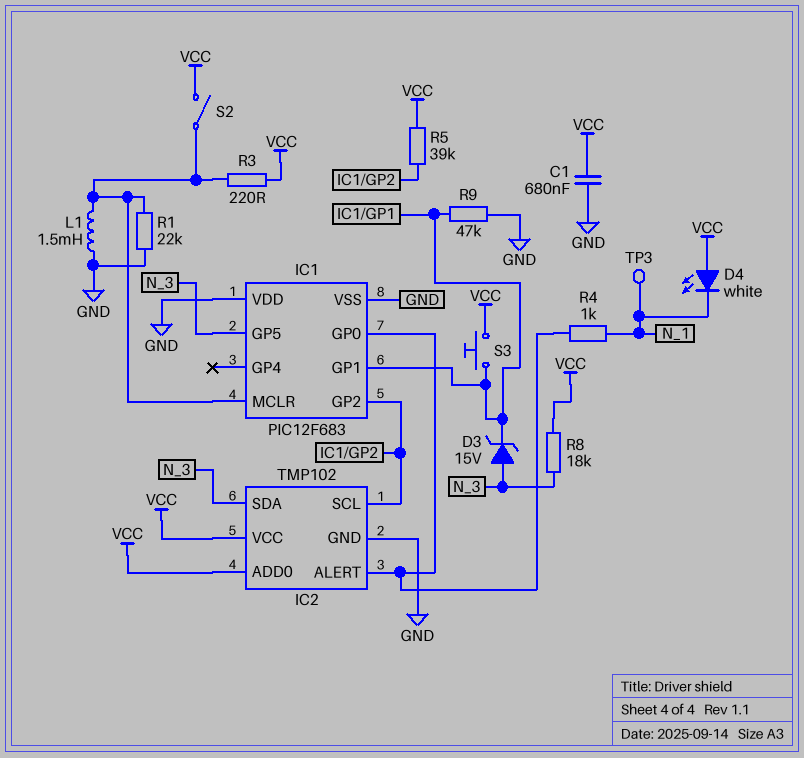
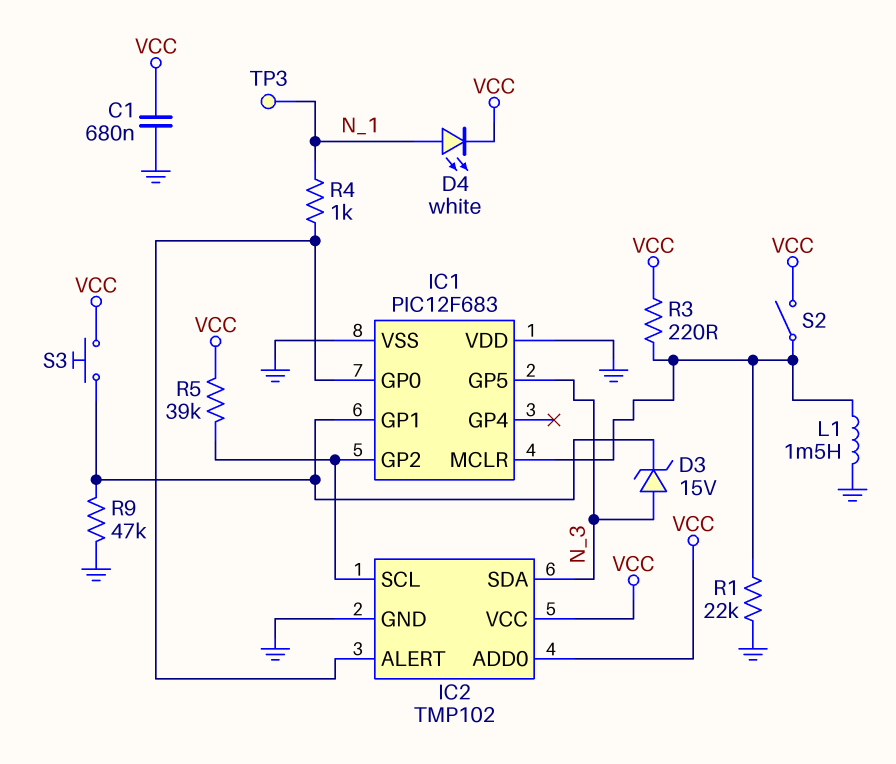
D4: LED white (A VCC, K N_1) -> LED white (A N_1, K VCC)
R8: 18k (N_3, VCC) -> none

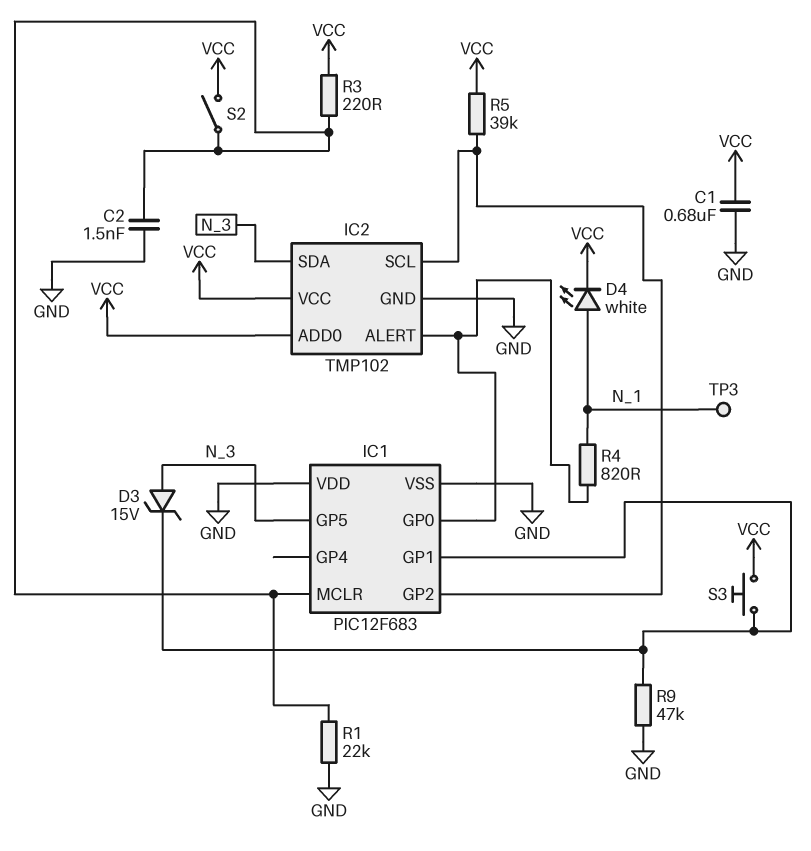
C2: none -> 1.5nF (GND, IC1/MCLR)
L1: 1.5mH (GND, IC1/MCLR) -> none
R4: 1k (IC1/GP0, N_1) -> 820 (IC1/GP0, N_1)

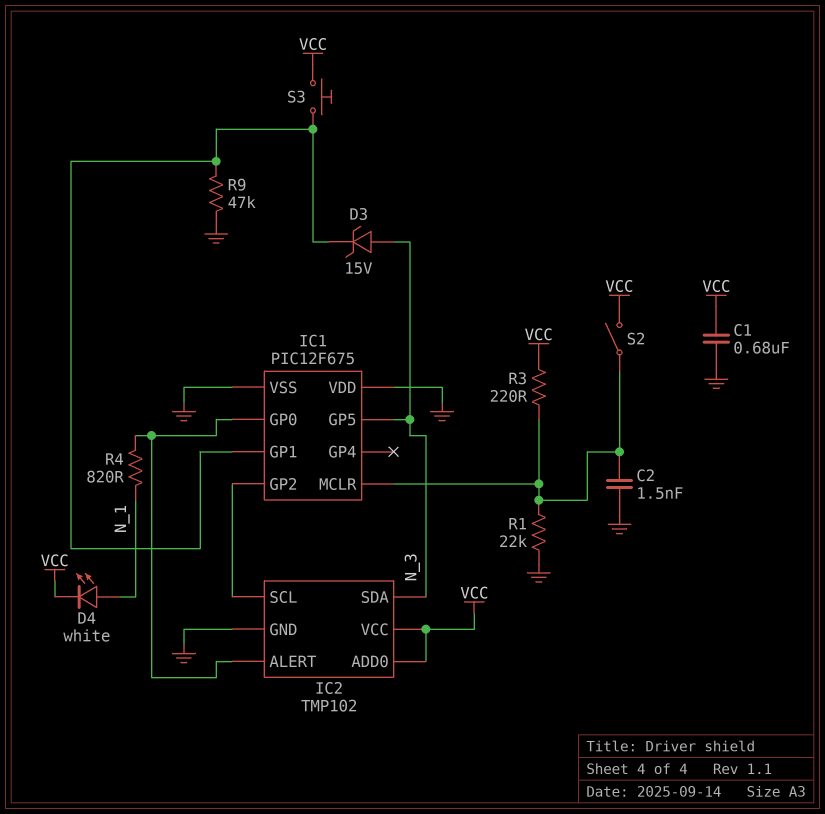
IC1: PIC12F683 -> PIC12F675
R5: 39k (IC1/GP2, VCC) -> none
TP3: test point (N_1) -> none

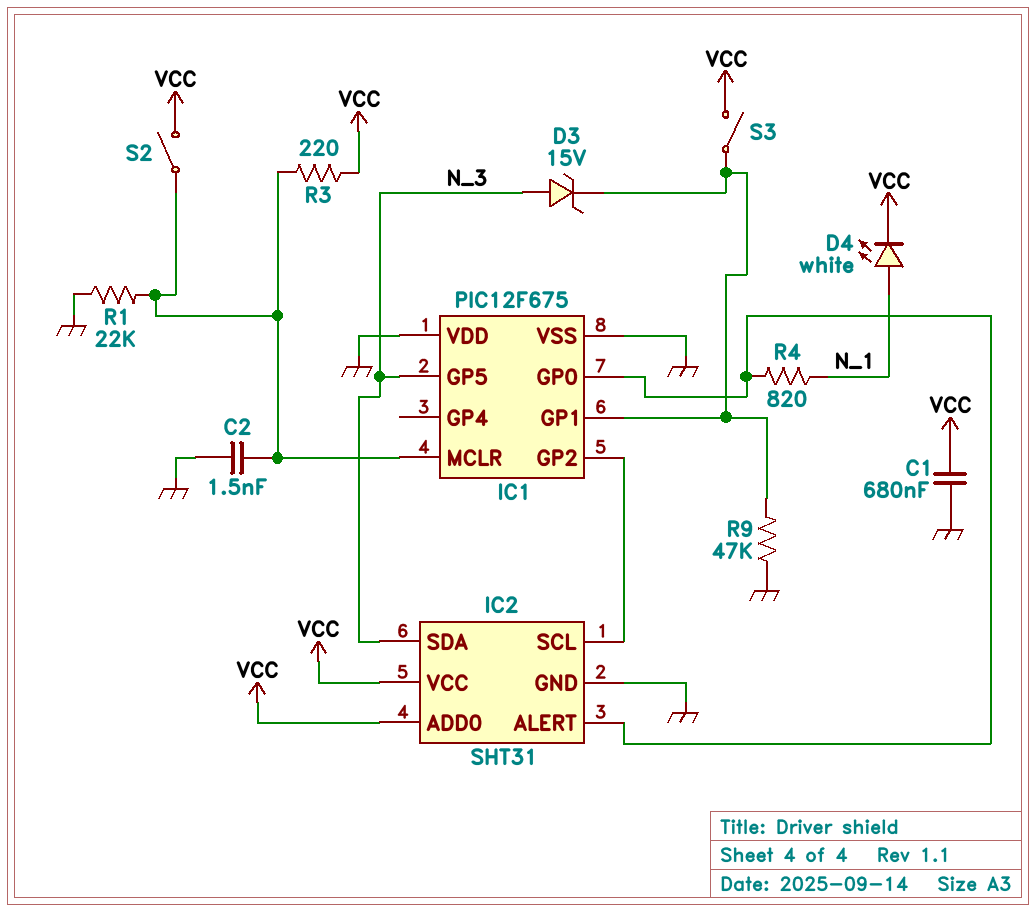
IC2: TMP102 -> SHT31
S3: button (IC1/GP1, VCC) -> switch (IC1/GP1, VCC)

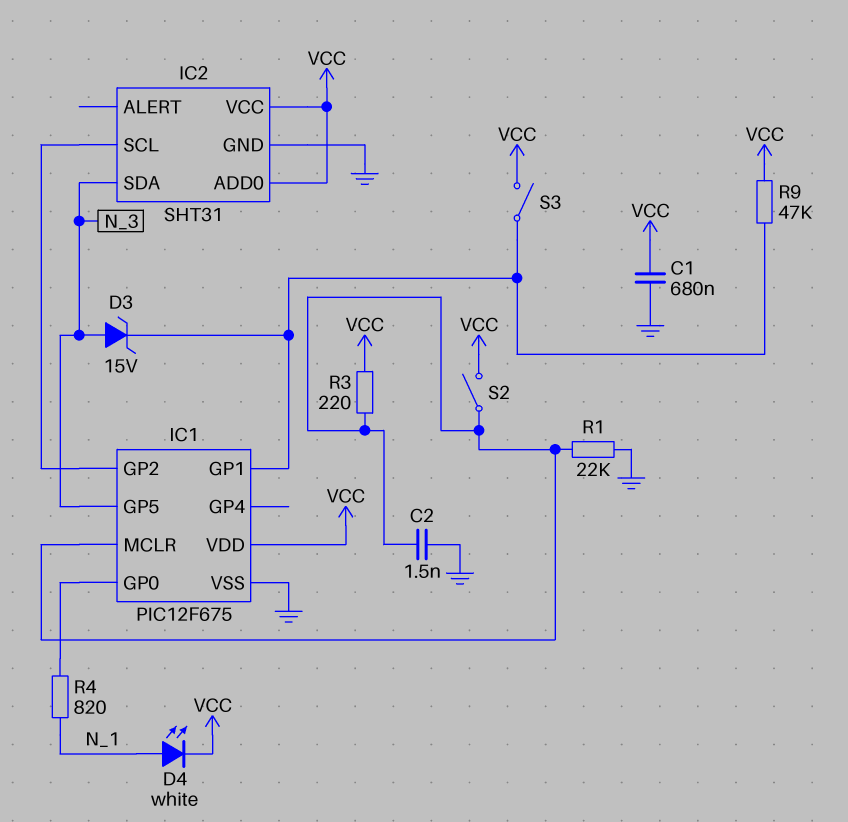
IC1 pin VDD: GND -> VCC
IC2 pin ALERT: IC1/GP0 -> none
R9: 47k (GND, IC1/GP1) -> 47k (IC1/GP1, VCC)

